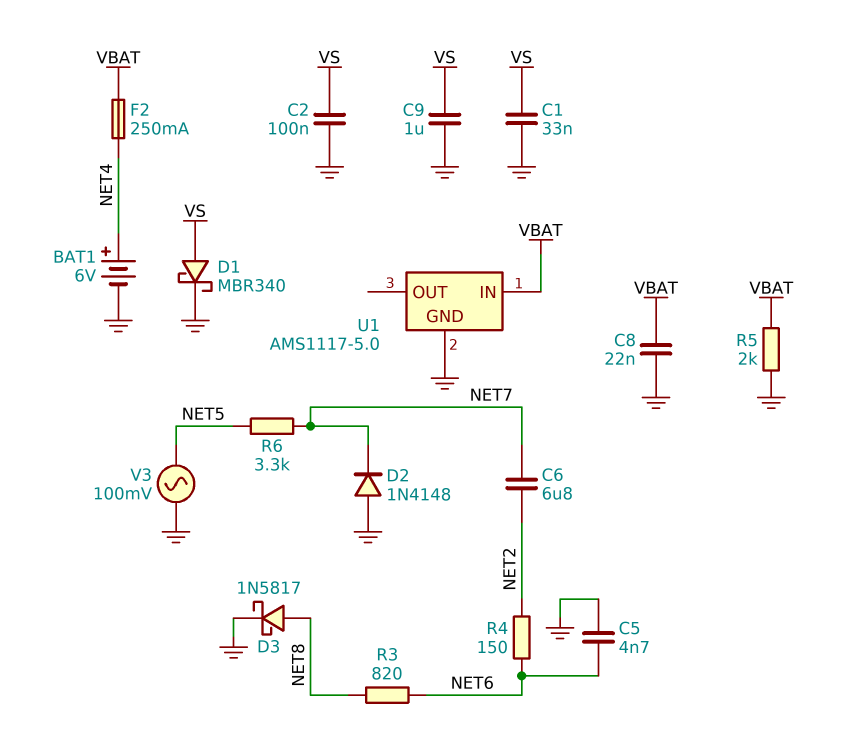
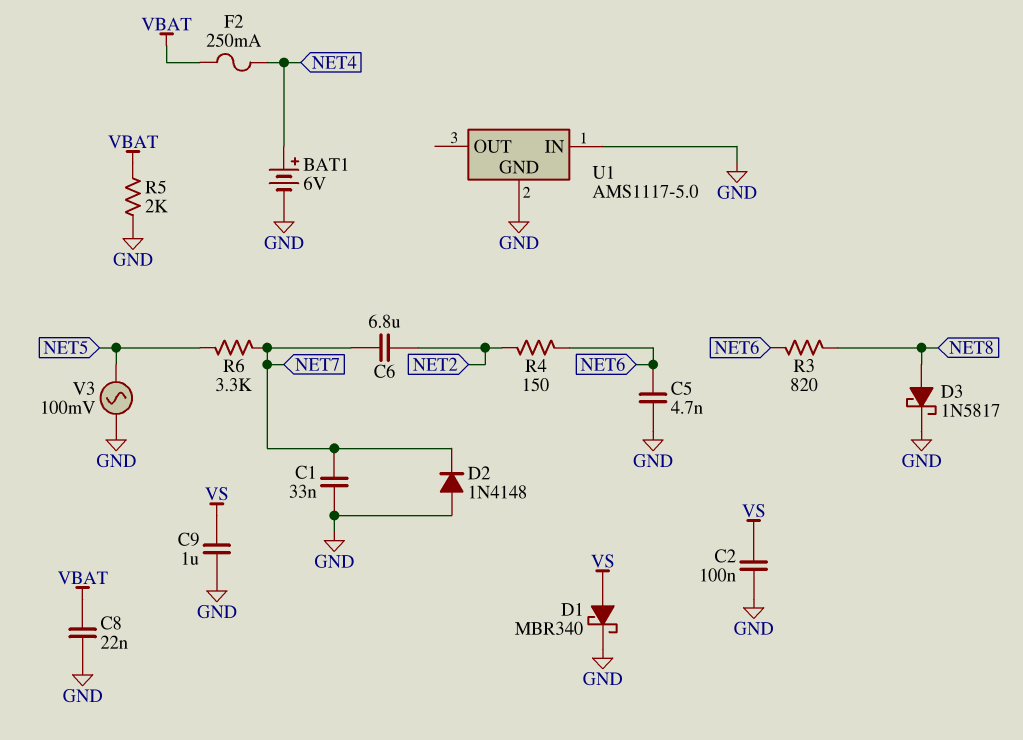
C1: 33nF (GND, VS) -> 33nF (GND, NET7)
U1 pin IN: VBAT -> GND

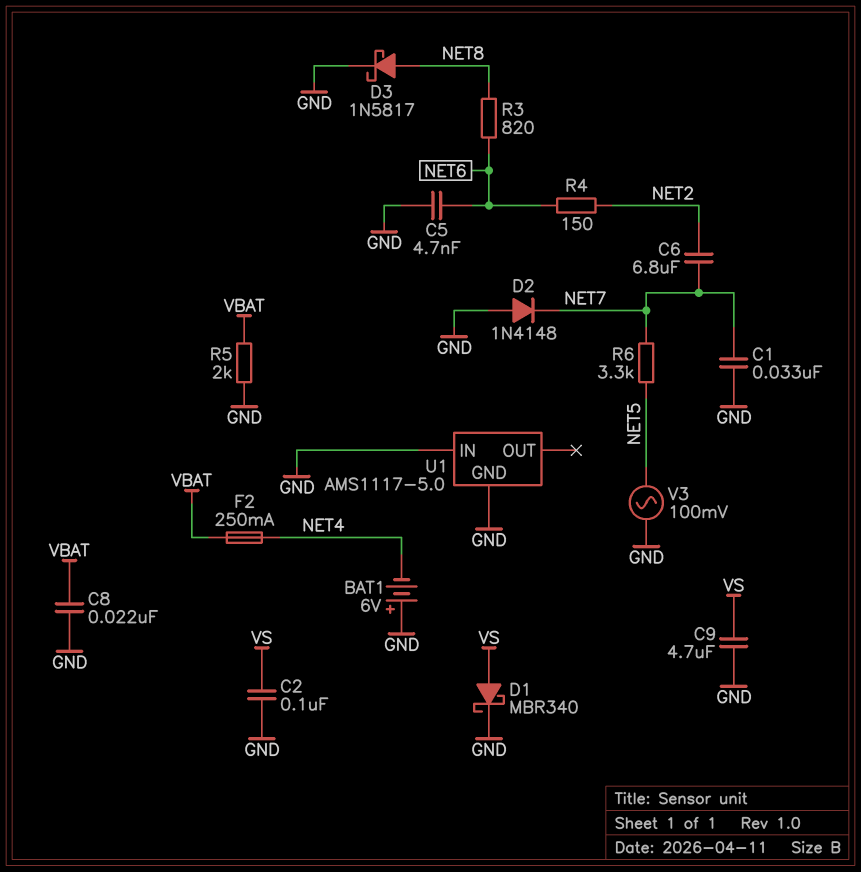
BAT1: 6V (plus NET4, minus GND) -> 6V (plus GND, minus NET4)
C9: 1uF (GND, VS) -> 4.7uF (GND, VS)

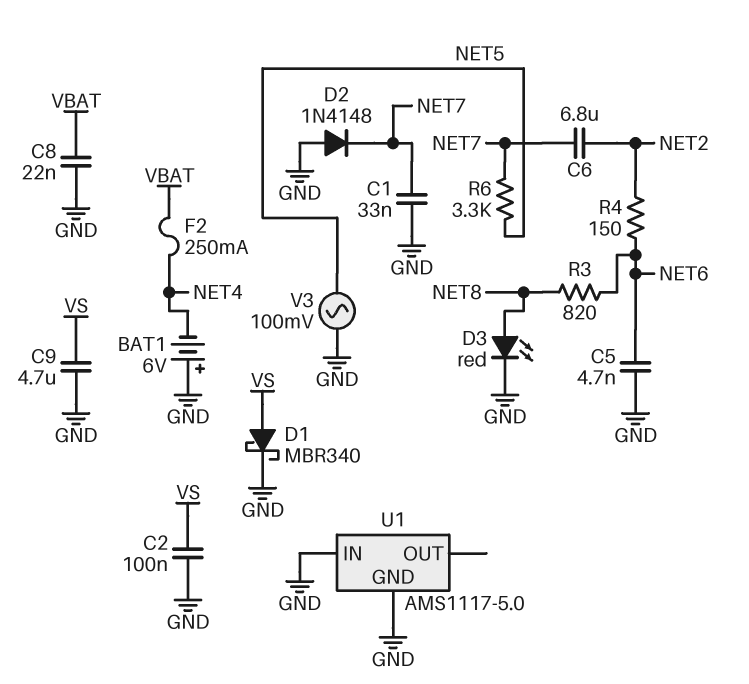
D3: schottky 1N5817 (A NET8, K GND) -> LED red (A NET8, K GND)
R5: 2k (GND, VBAT) -> none

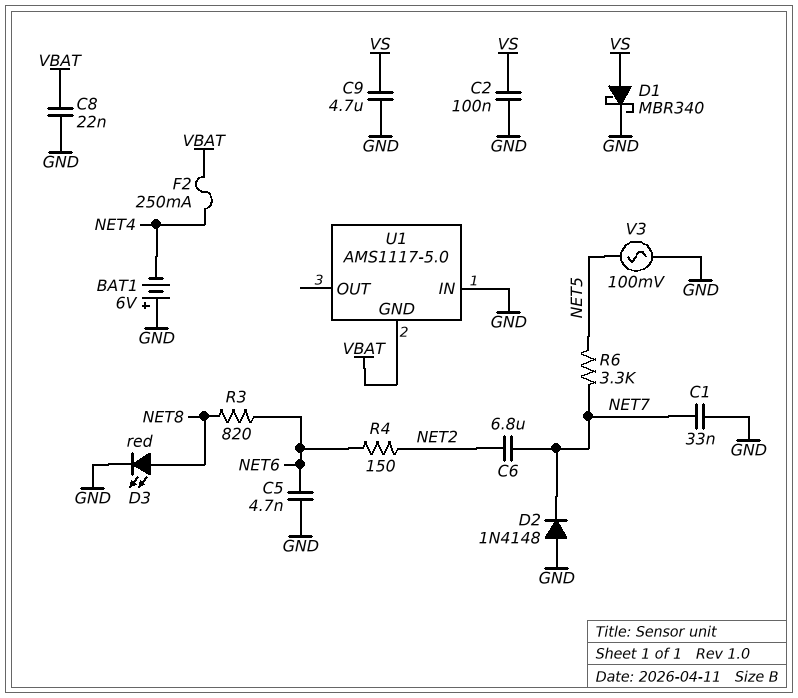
U1 pin GND: GND -> VBAT

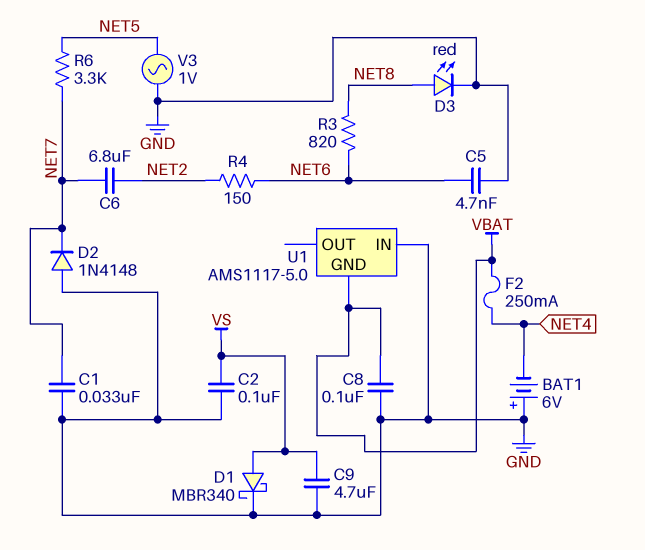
C8: 22nF (GND, VBAT) -> 100nF (GND, VBAT)
V3: AC 100mV (GND, NET5) -> AC 1V (GND, NET5)

